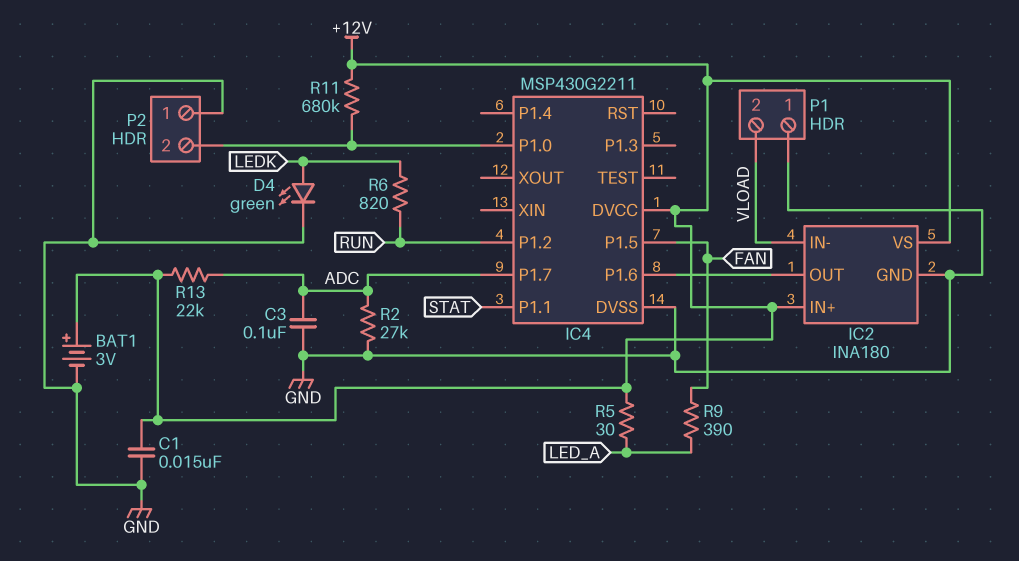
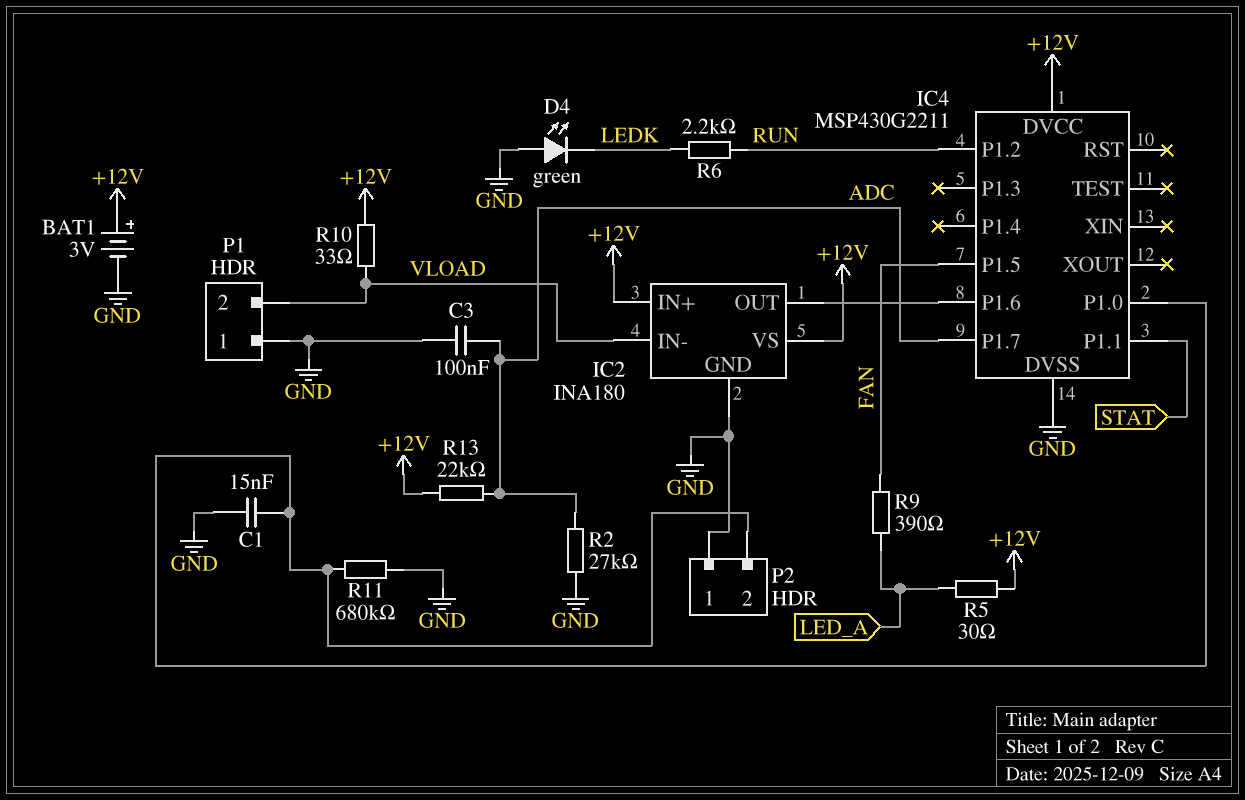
C1: 15nF (+12V, GND) -> 15nF (GND, IC4/P1.0)
D4: LED green (A LEDK, K GND) -> LED green (A GND, K LEDK)
R6: 820 (LEDK, RUN) -> 2.2k (LEDK, RUN)
R10: none -> 33 (+12V, VLOAD)
R11: 680k (+12V, IC4/P1.0) -> 680k (GND, IC4/P1.0)

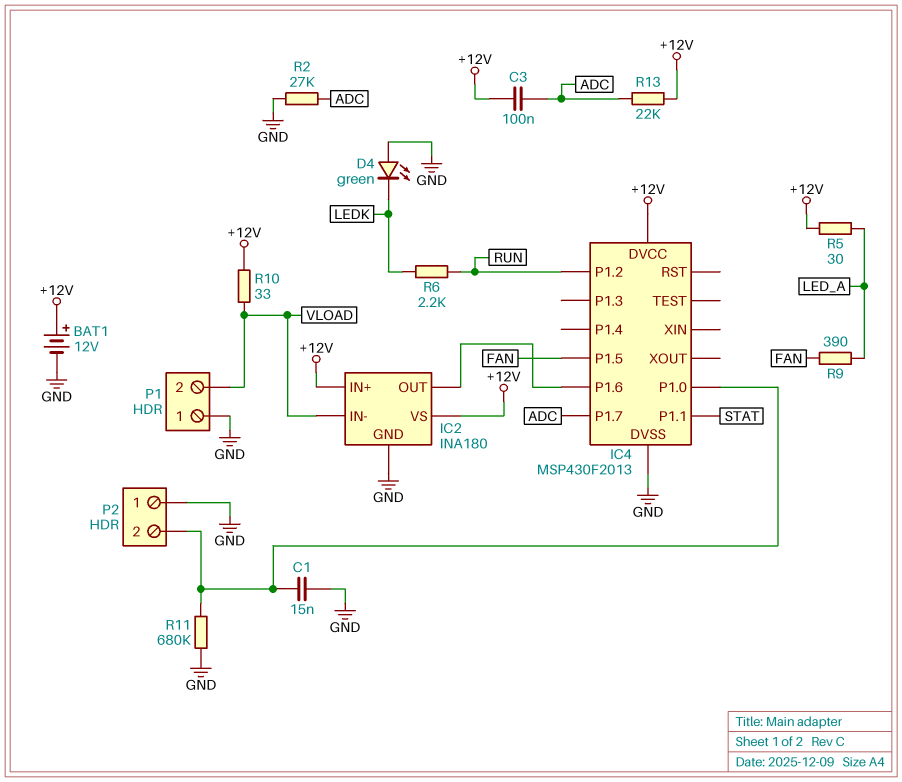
BAT1: 3V (plus +12V, minus GND) -> 12V (plus +12V, minus GND)
C3: 100nF (ADC, GND) -> 100nF (+12V, ADC)
IC4: MSP430G2211 -> MSP430F2013

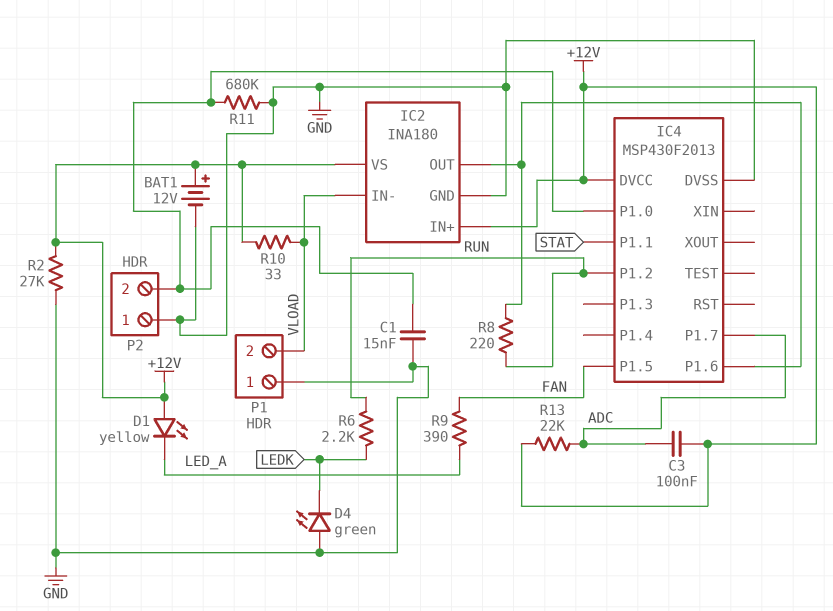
D1: none -> LED yellow (A +12V, K LED_A)
R2: 27k (ADC, GND) -> 27k (+12V, GND)
R5: 30 (+12V, LED_A) -> none
R8: none -> 220 (IC2/OUT, RUN)

